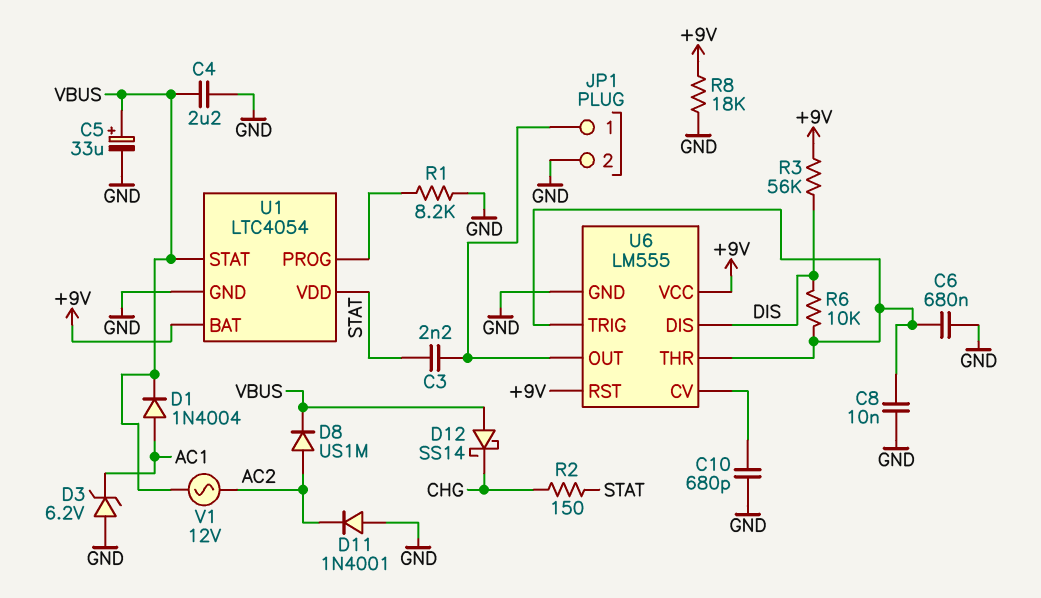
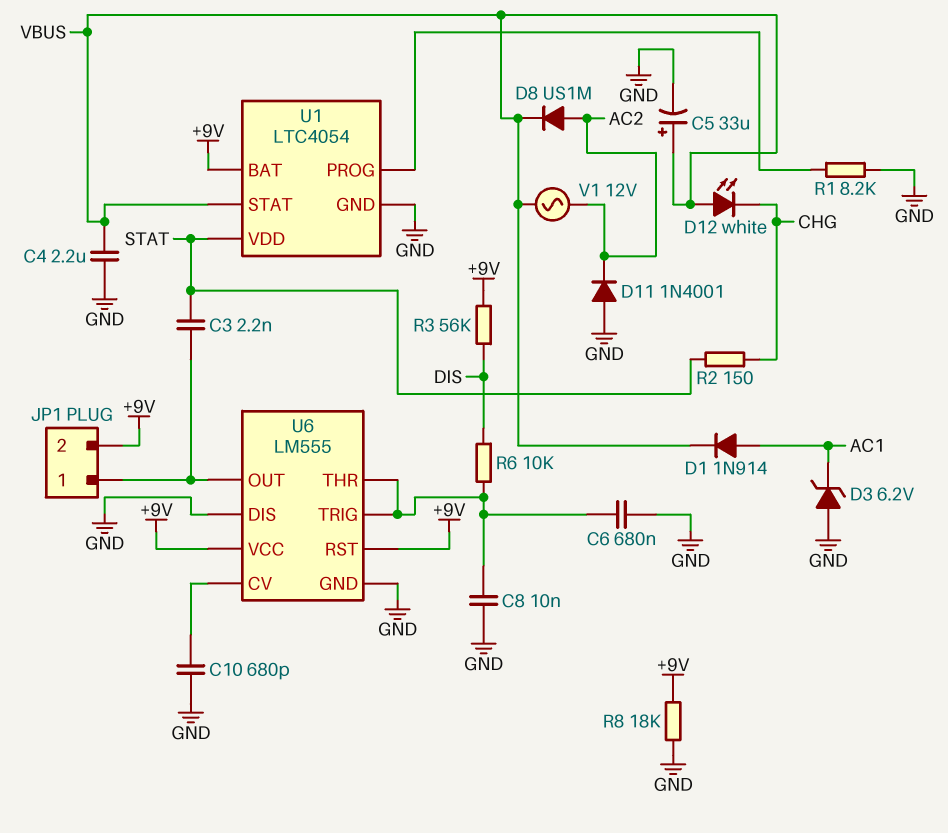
D1: diode 1N4004 (A AC1, K VBUS) -> diode 1N914 (A AC1, K VBUS)
D12: schottky SS14 (A VBUS, K CHG) -> LED white (A VBUS, K CHG)
JP1 pin 2: GND -> +9V
U6 pin DIS: DIS -> GND

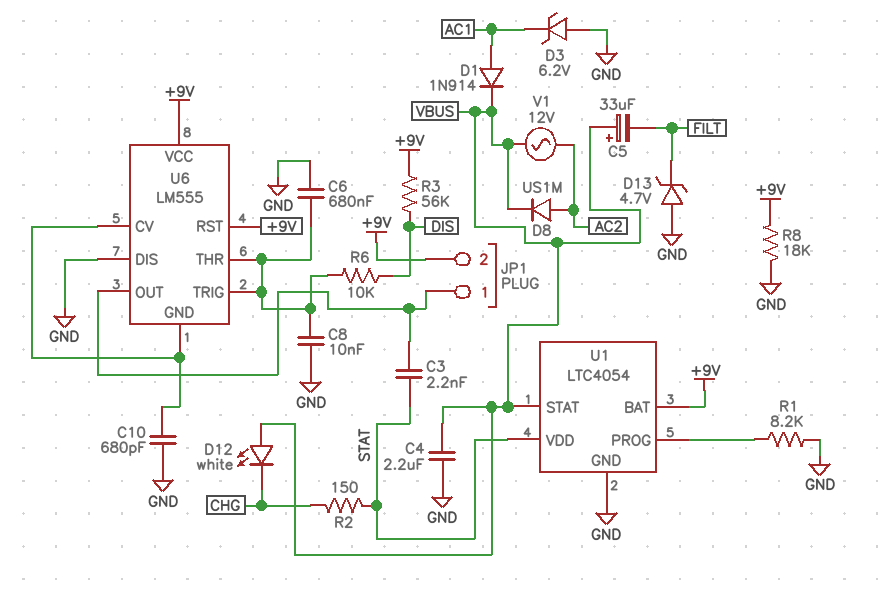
C5: 33uF (plus VBUS, minus GND) -> 33uF (plus VBUS, minus FILT)
D11: diode 1N4001 (A GND, K AC2) -> none
D13: none -> zener 4.7V (A GND, K FILT)
U6 pin GND: GND -> U6/CV

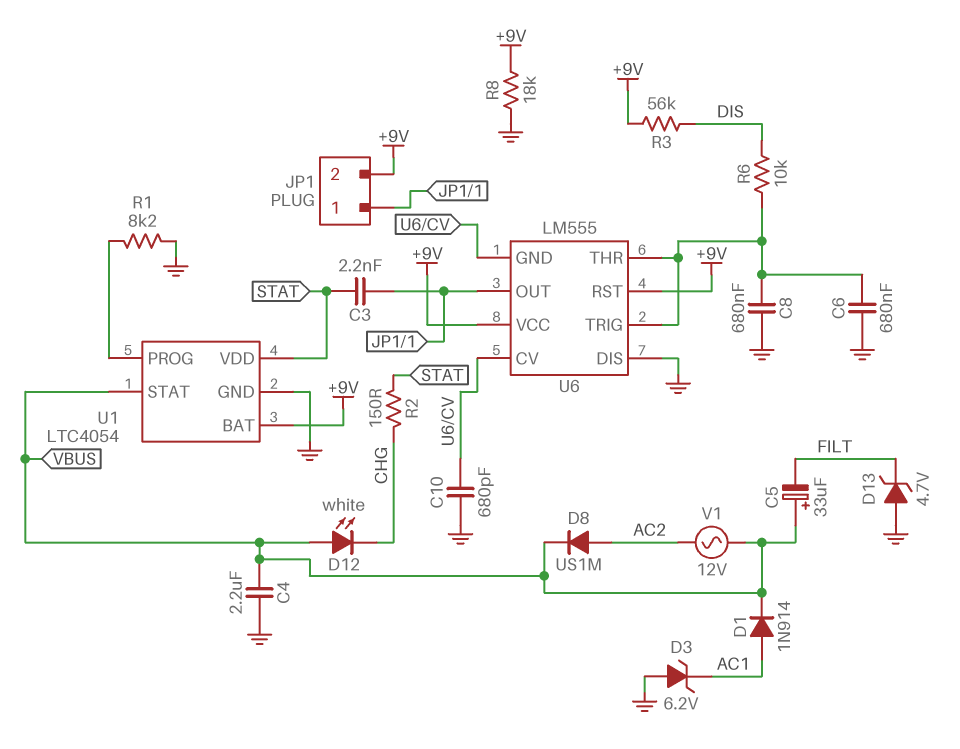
C8: 10nF (GND, U6/THR) -> 680nF (GND, U6/THR)

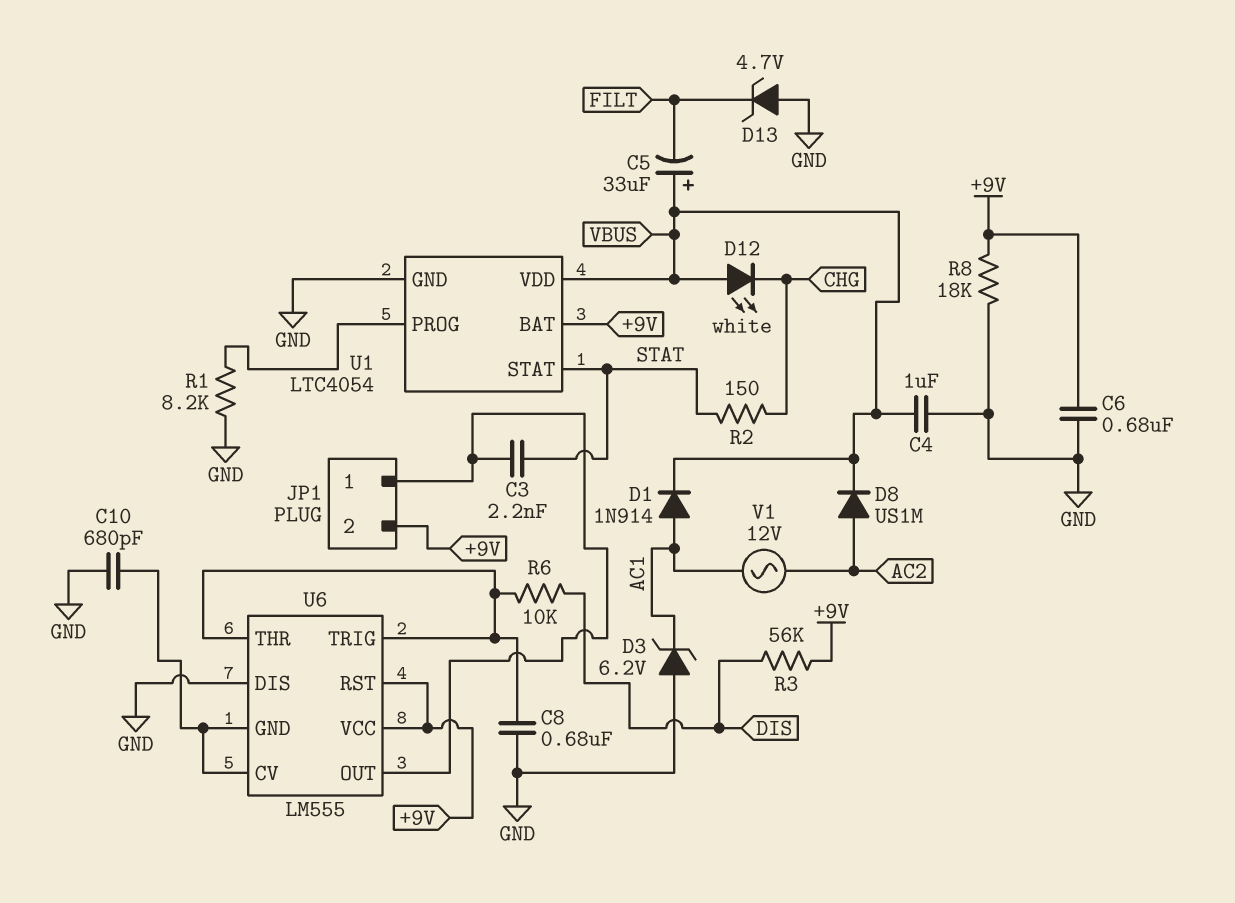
C4: 2.2uF (GND, VBUS) -> 1uF (GND, VBUS)
C6: 680nF (GND, U6/THR) -> 680nF (+9V, GND)
U1 pin STAT: VBUS -> STAT
U1 pin VDD: STAT -> VBUS
V1: AC 12V (AC2, VBUS) -> AC 12V (AC1, AC2)

